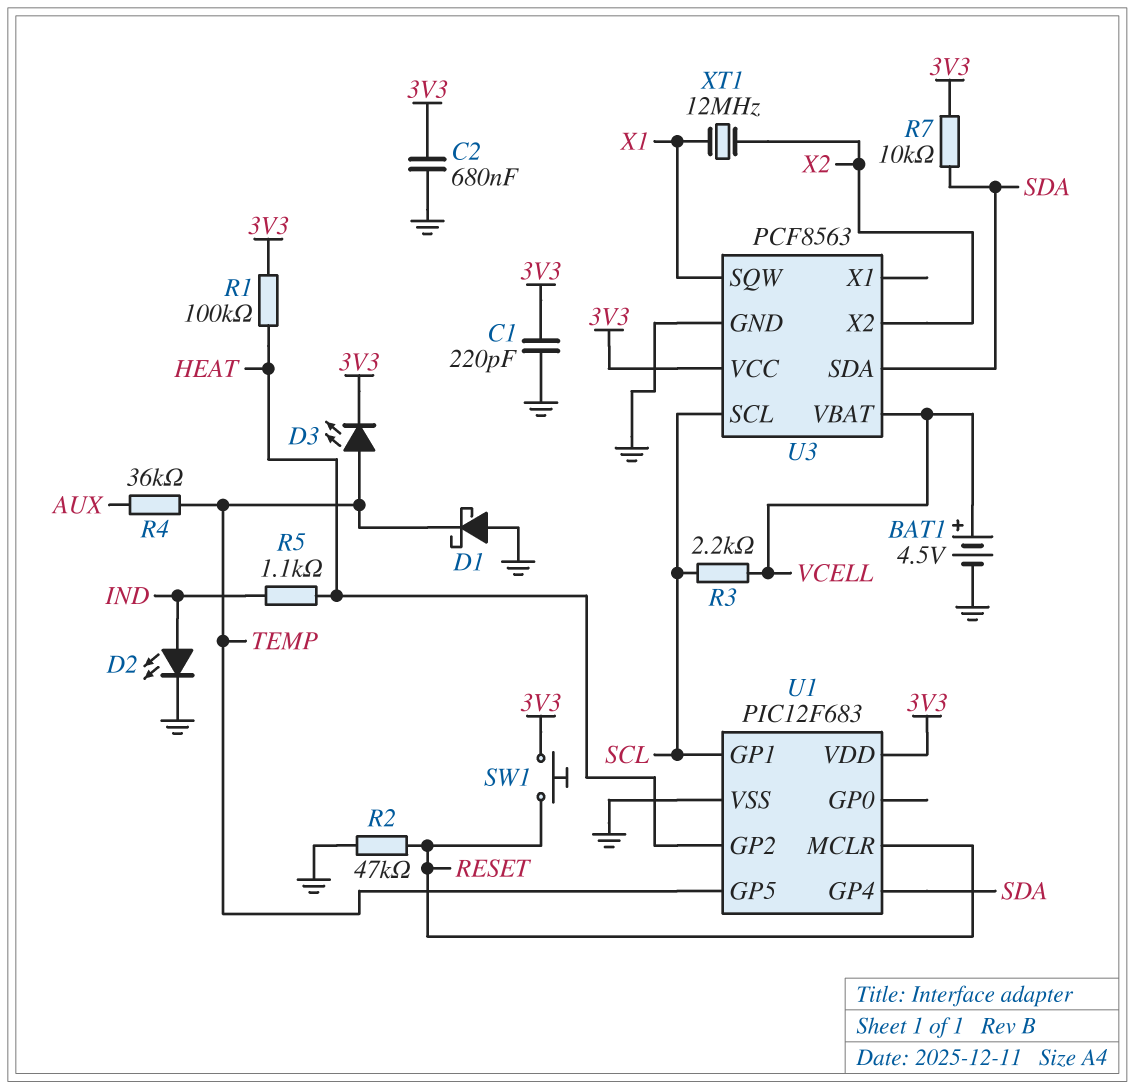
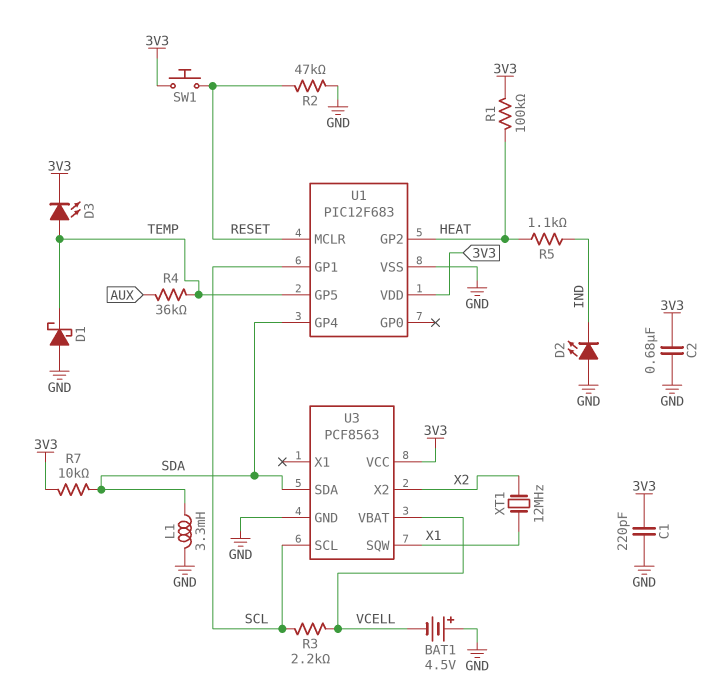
BAT1: 4.5V (plus VCELL, minus GND) -> 4.5V (plus GND, minus VCELL)
D2: LED (A IND, K GND) -> LED (A GND, K IND)
L1: none -> 3.3mH (GND, SDA)

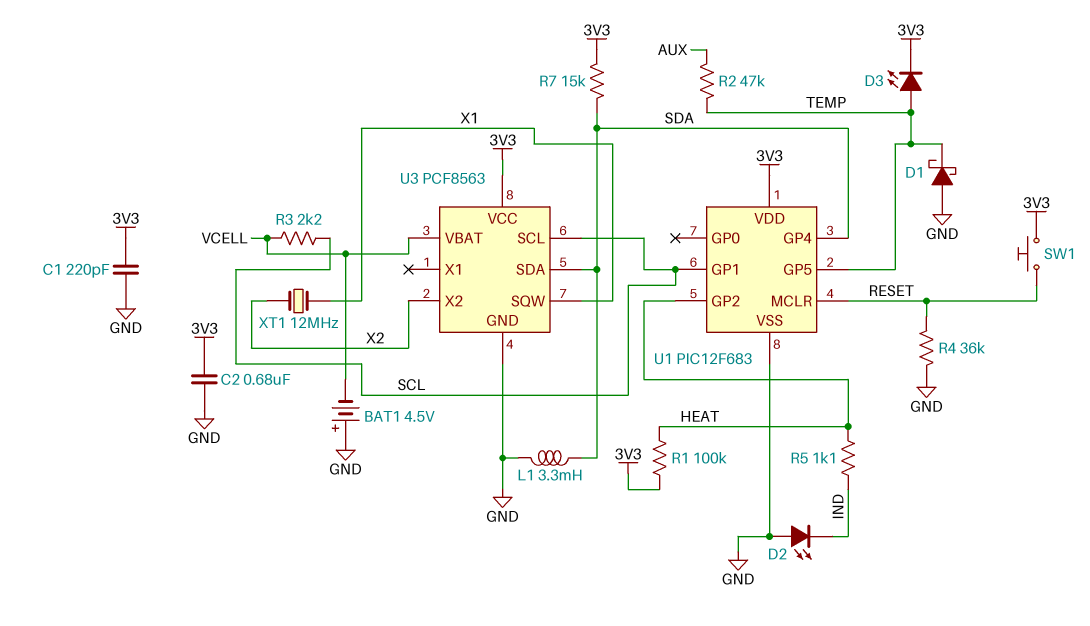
R2: 47k (GND, RESET) -> 47k (AUX, TEMP)
R4: 36k (AUX, TEMP) -> 36k (GND, RESET)
R7: 10k (3V3, SDA) -> 15k (3V3, SDA)

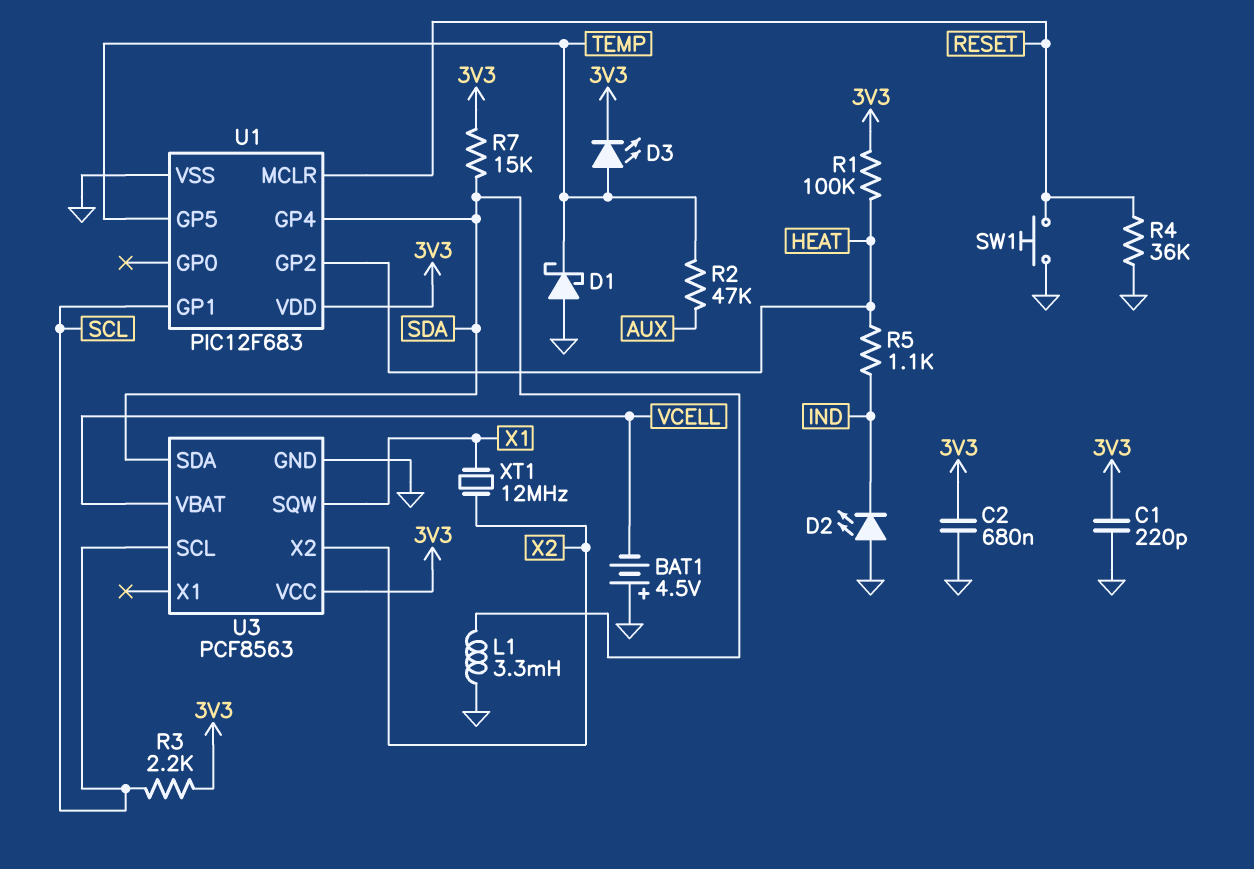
R3: 2.2k (SCL, VCELL) -> 2.2k (3V3, SCL)
SW1: button (3V3, RESET) -> button (GND, RESET)

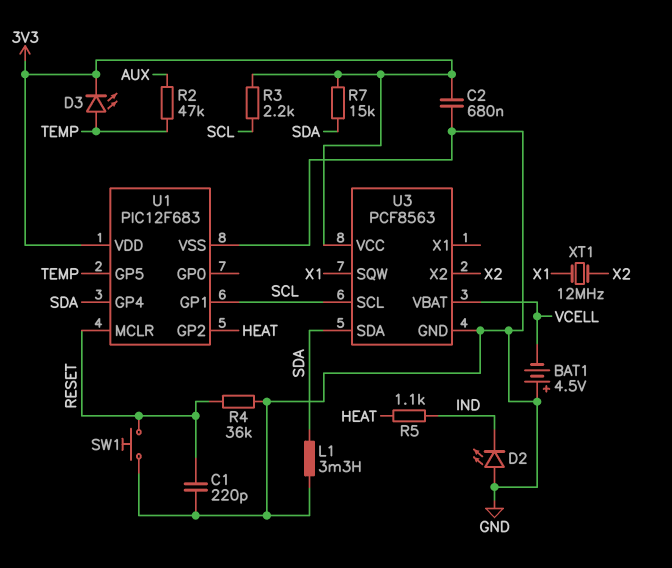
C1: 220pF (3V3, GND) -> 220pF (GND, RESET)
D1: schottky (A GND, K TEMP) -> none
R1: 100k (3V3, HEAT) -> none

